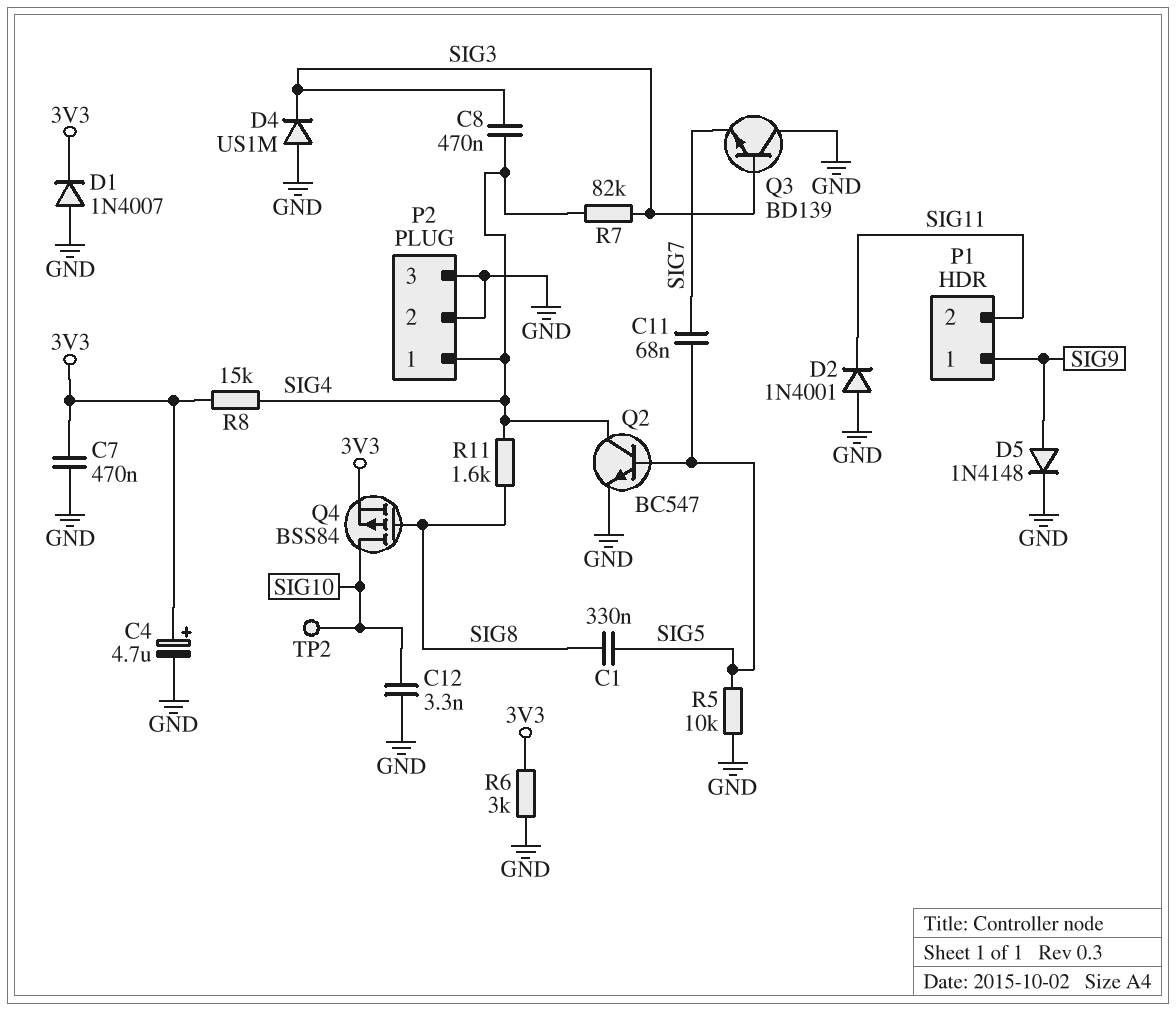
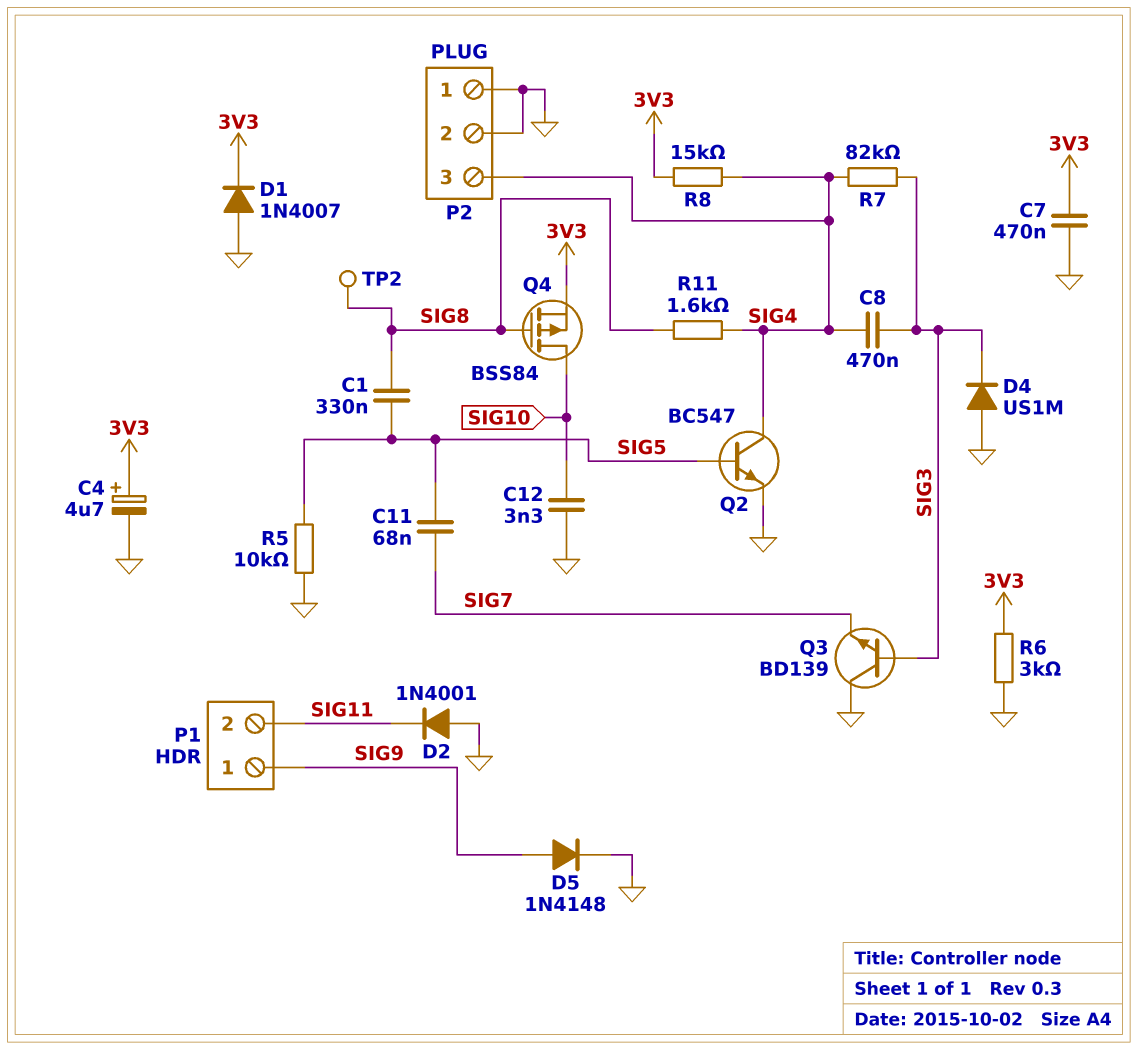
P2 pin 1: SIG4 -> GND
P2 pin 3: GND -> SIG4
TP2: test point (SIG10) -> test point (SIG8)

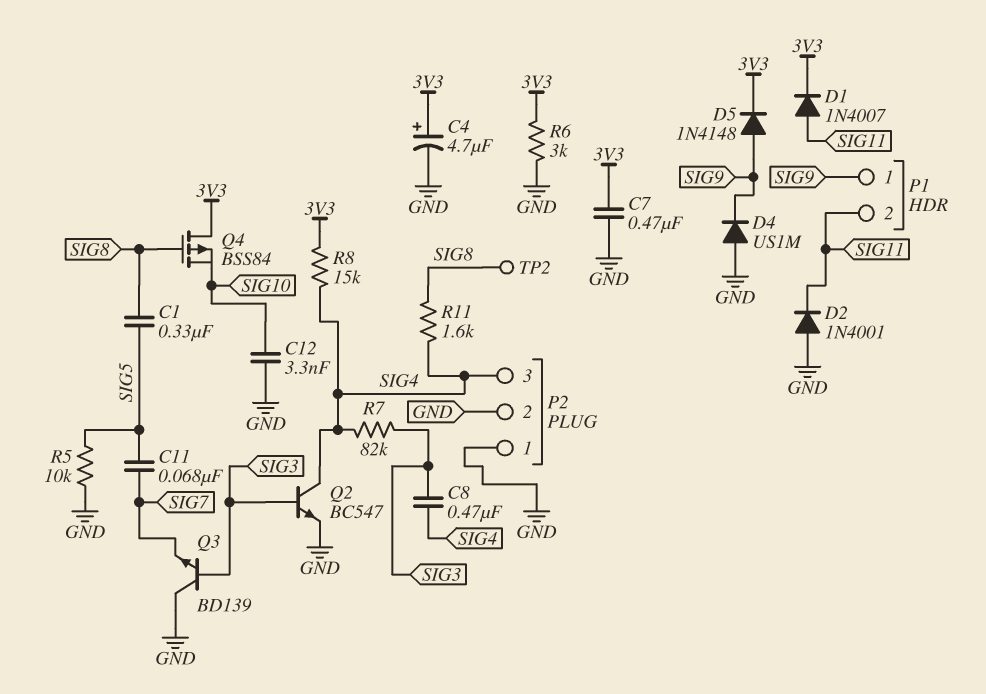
D1: diode 1N4007 (A GND, K 3V3) -> diode 1N4007 (A SIG11, K 3V3)
D4: diode US1M (A GND, K SIG3) -> diode US1M (A GND, K SIG9)
D5: diode 1N4148 (A SIG9, K GND) -> diode 1N4148 (A SIG9, K 3V3)
Q2: NPN BC547 (B SIG5, C SIG4, E GND) -> NPN BC547 (B SIG3, C SIG4, E GND)
Q4: PMOS BSS84 (G SIG8, D SIG10, S 3V3) -> PMOS BSS84 (G SIG8, D 3V3, S SIG10)

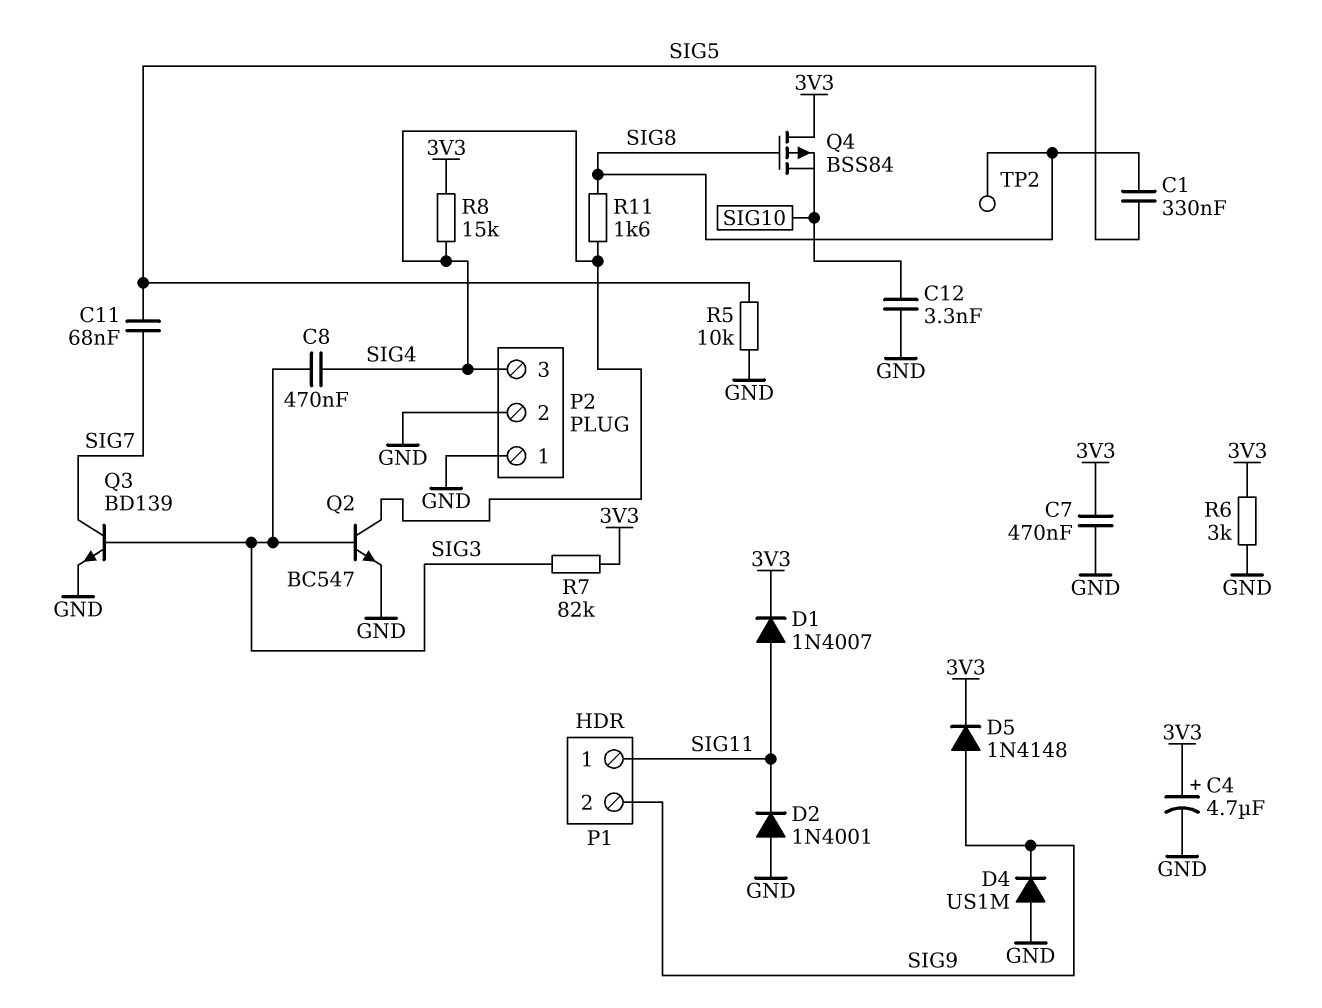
P1 pin 1: SIG9 -> SIG11
P1 pin 2: SIG11 -> SIG9
Q3: NPN BD139 (B SIG3, C GND, E SIG7) -> NPN BD139 (B SIG3, C SIG7, E GND)
R7: 82k (SIG3, SIG4) -> 82k (3V3, SIG3)

